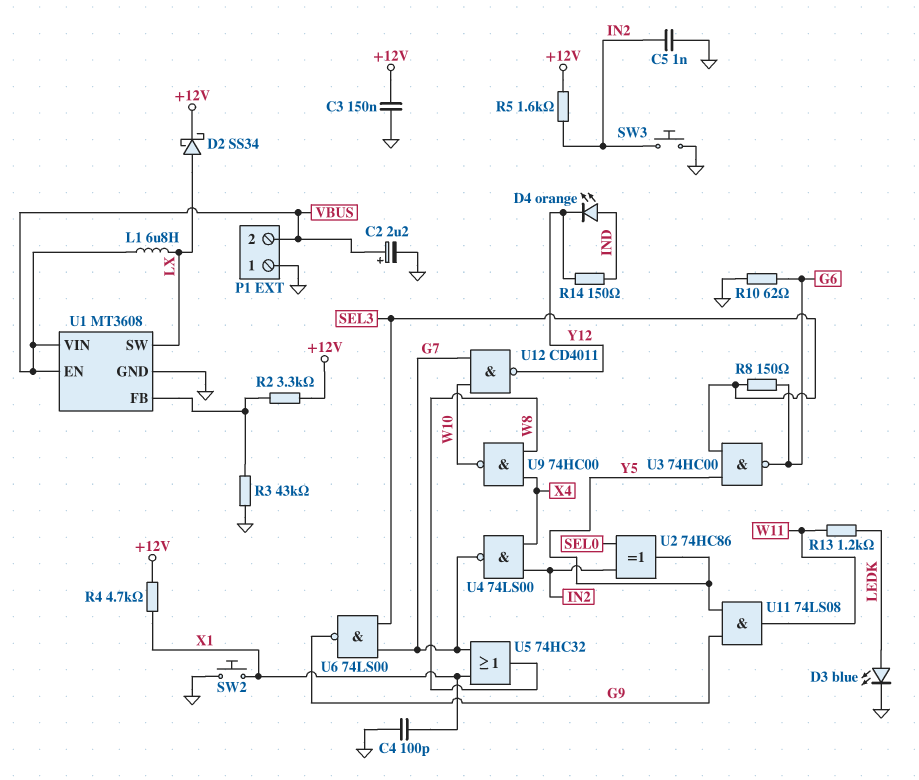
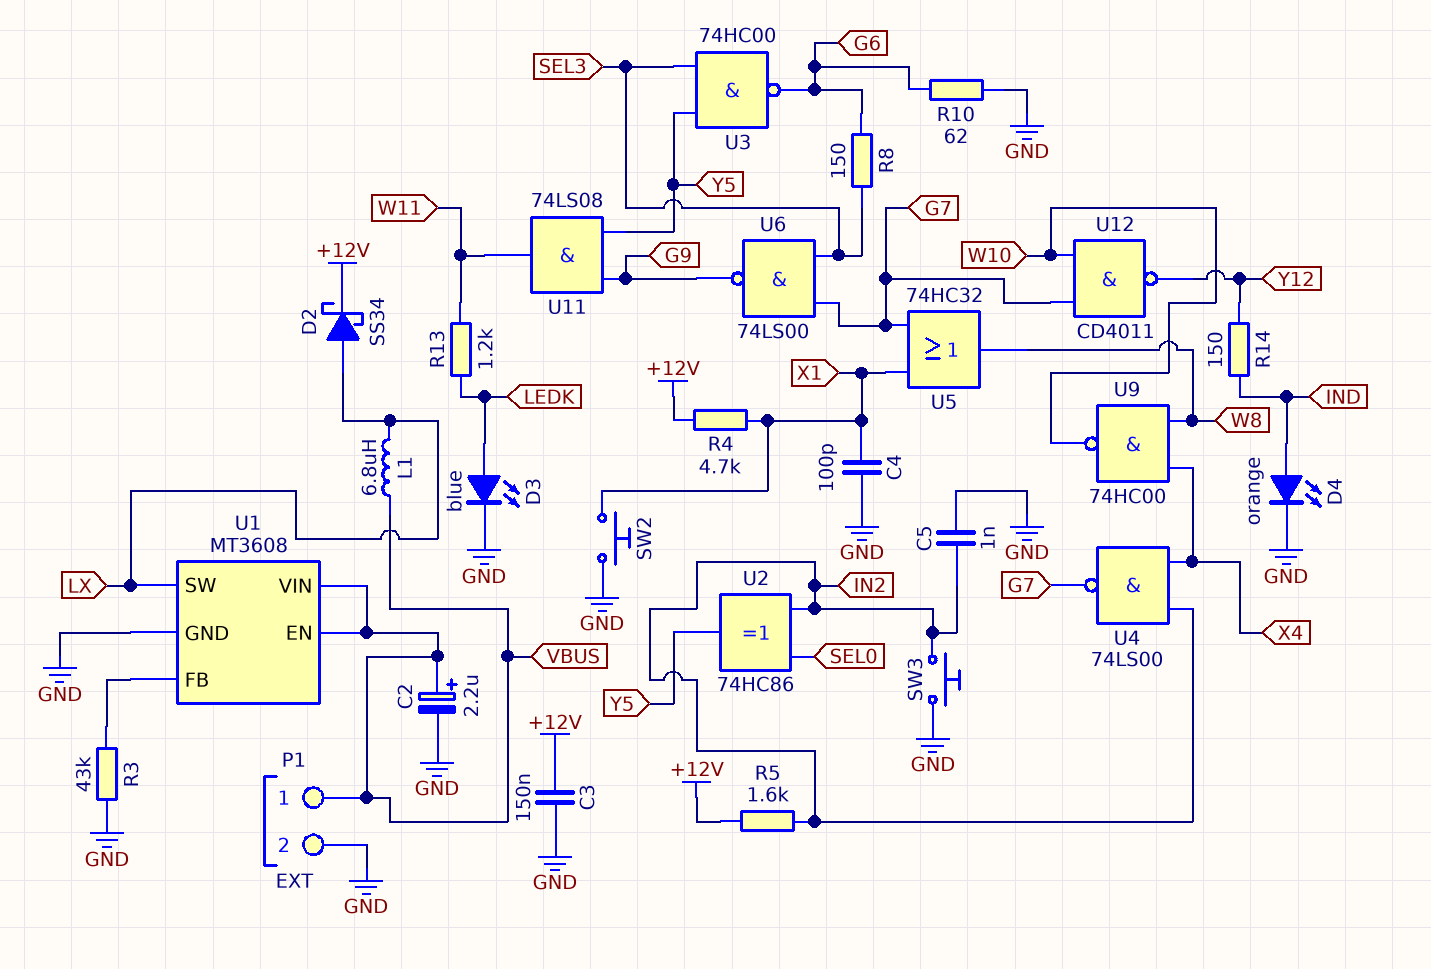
D4: LED orange (A IND, K Y12) -> LED orange (A IND, K GND)
P1 pin 1: GND -> VBUS
P1 pin 2: VBUS -> GND
R2: 3.3k (+12V, U1/FB) -> none

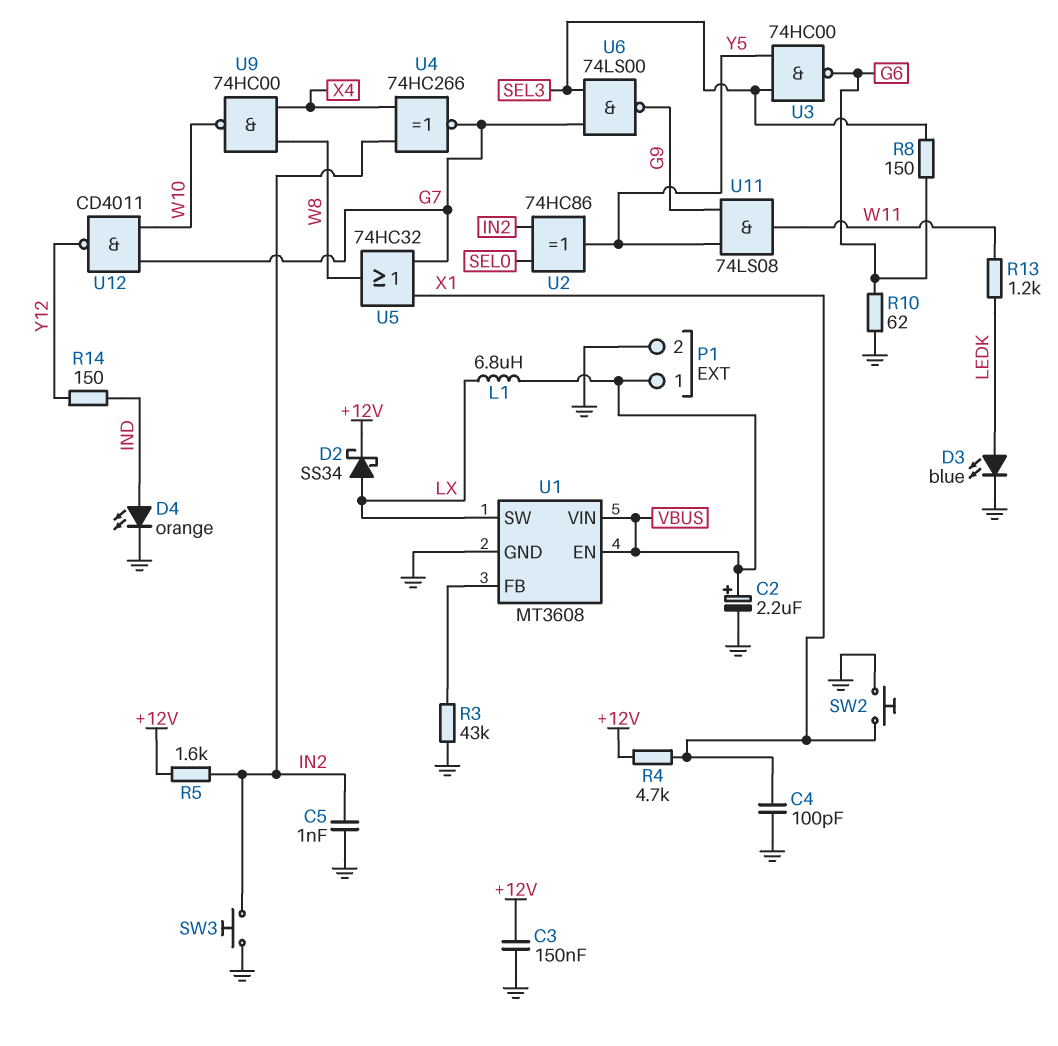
U4: NAND 74LS00 (in IN2, in X4, out G7) -> XNOR 74HC266 (in IN2, in X4, out G7)

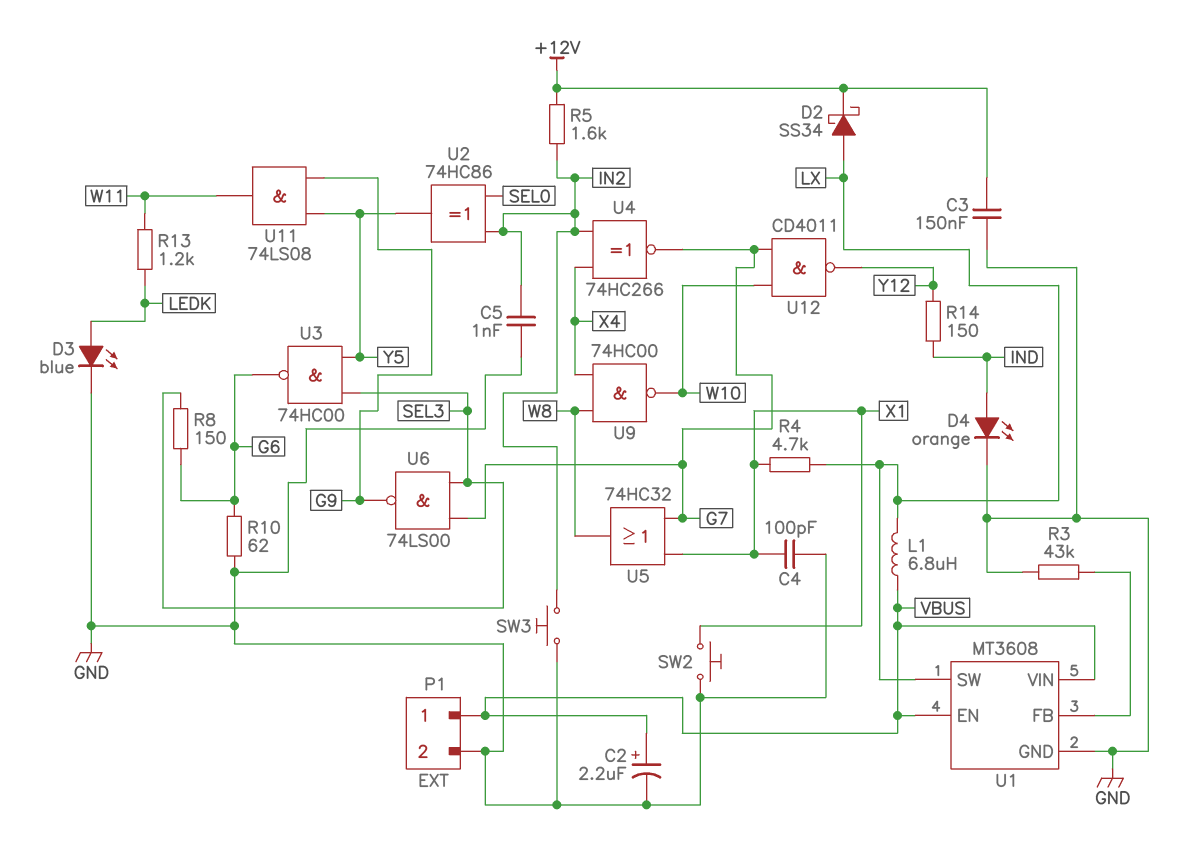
R4: 4.7k (+12V, X1) -> 4.7k (LX, X1)

